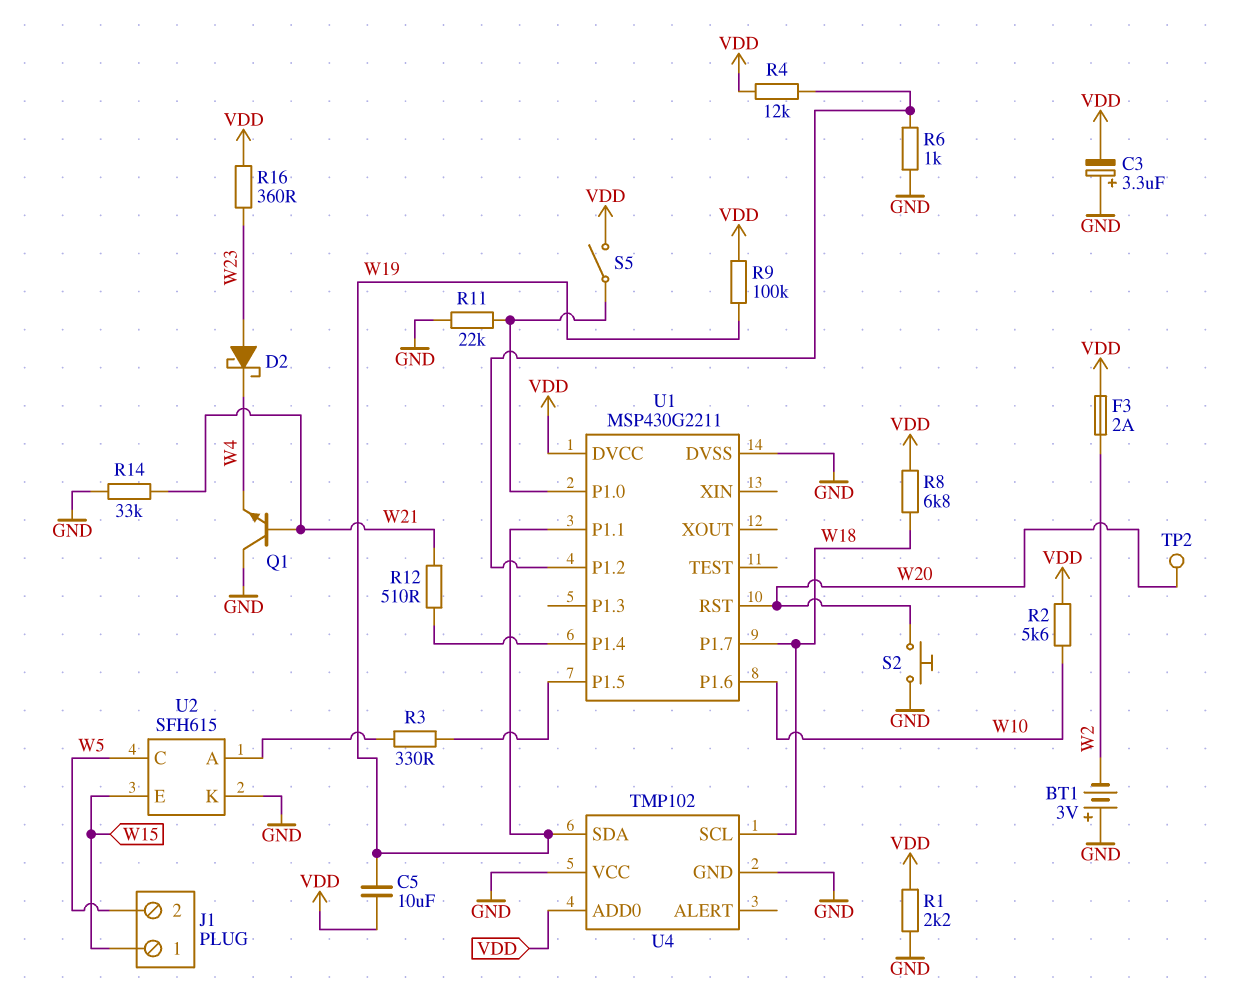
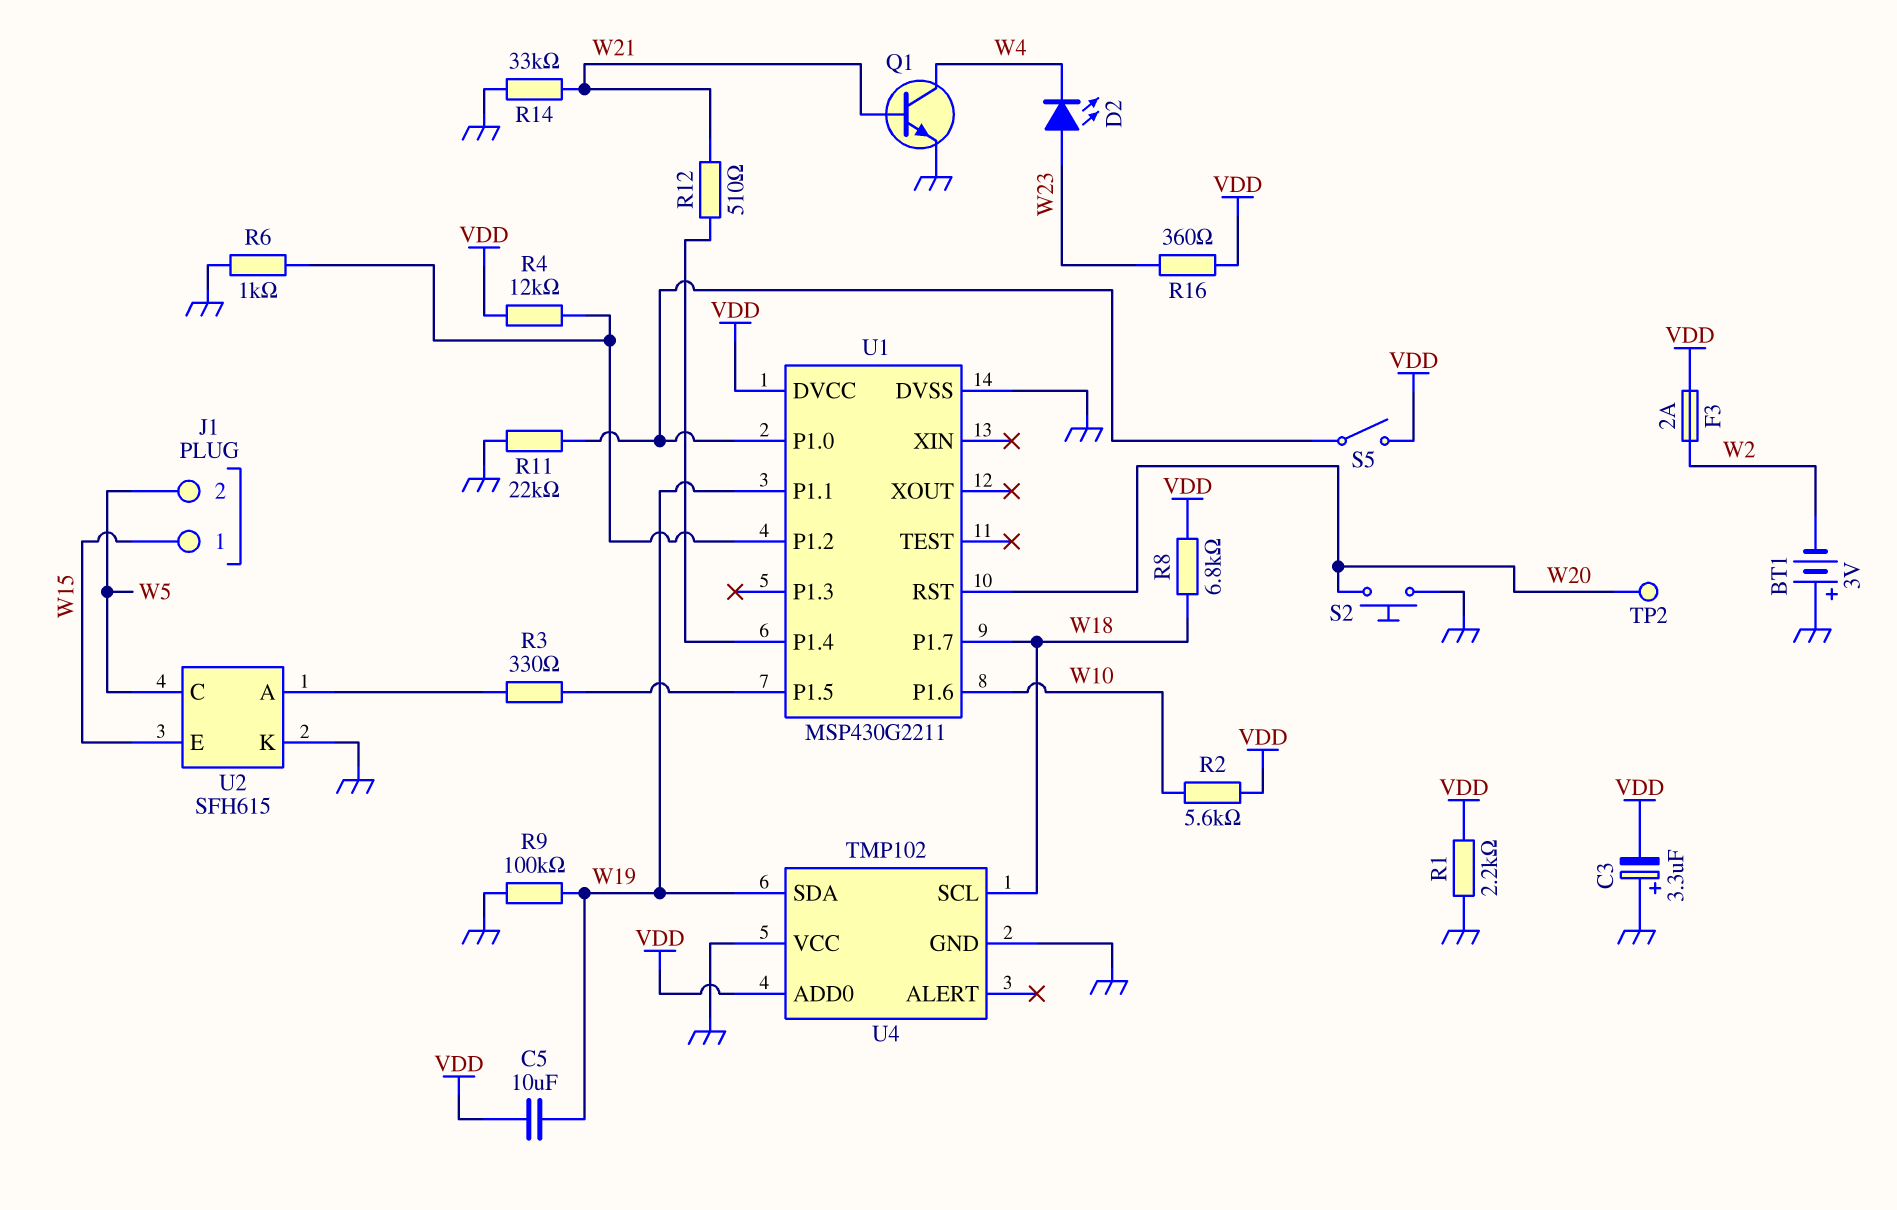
D2: schottky (A W23, K W4) -> LED (A W23, K W4)
Q1: NPN (B W21, C GND, E W4) -> NPN (B W21, C W4, E GND)
R9: 100k (VDD, W19) -> 100k (GND, W19)

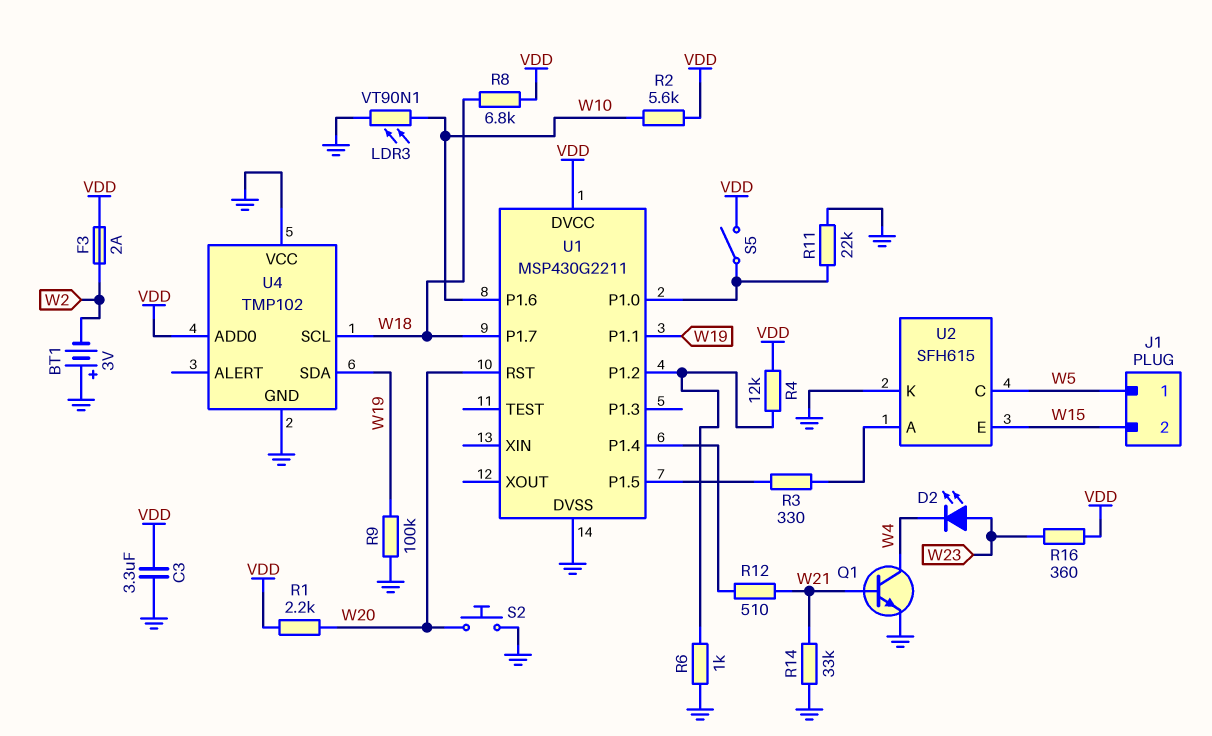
C3: 3.3uF (plus GND, minus VDD) -> 3.3uF (GND, VDD)
C5: 10uF (VDD, W19) -> none
J1 pin 1: W15 -> W5
J1 pin 2: W5 -> W15
LDR3: none -> VT90N1 (GND, W10)
R1: 2.2k (GND, VDD) -> 2.2k (VDD, W20)
TP2: test point (W20) -> none

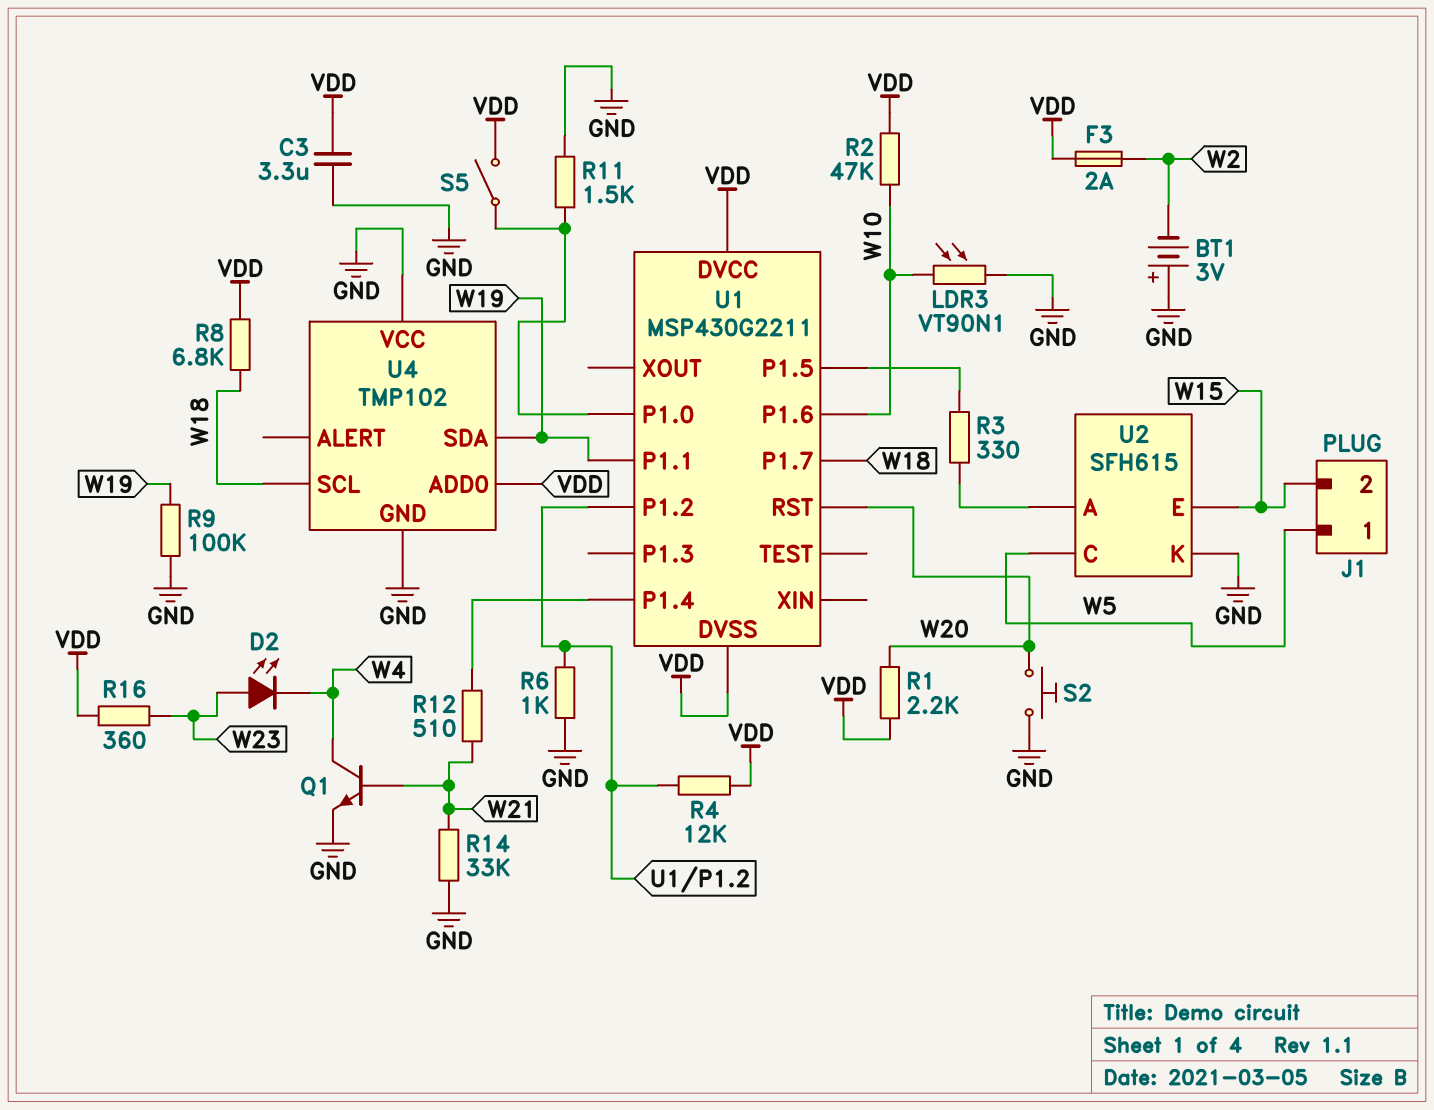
R2: 5.6k (VDD, W10) -> 47k (VDD, W10)
R11: 22k (GND, U1/P1.0) -> 1.5k (GND, U1/P1.0)
U1 pin DVSS: GND -> VDD

